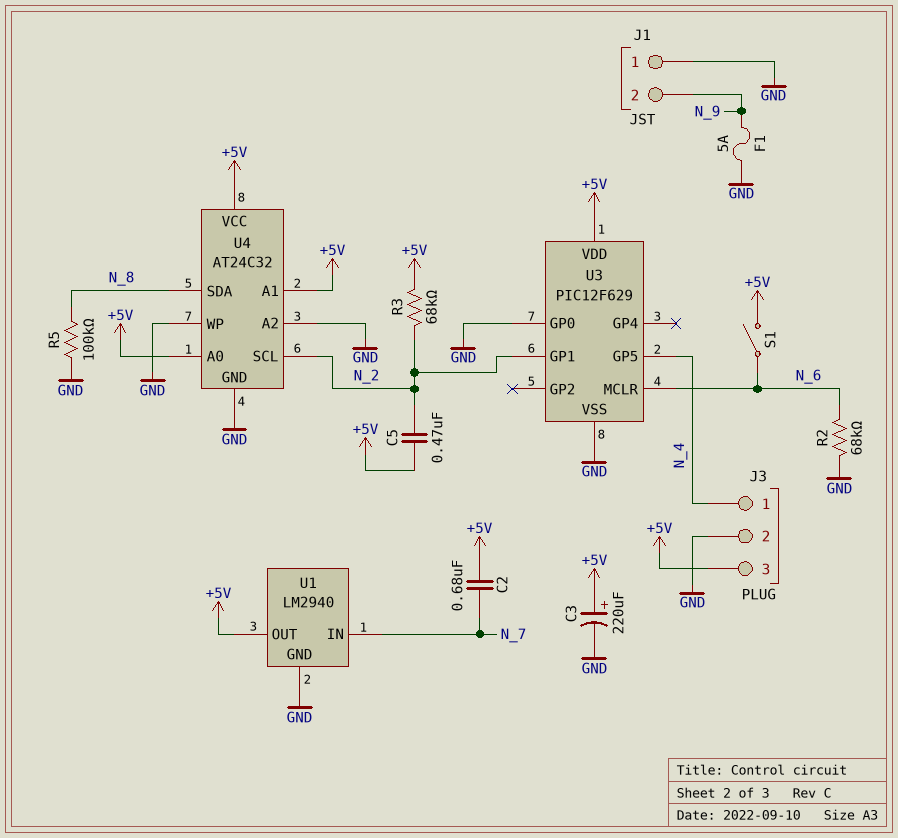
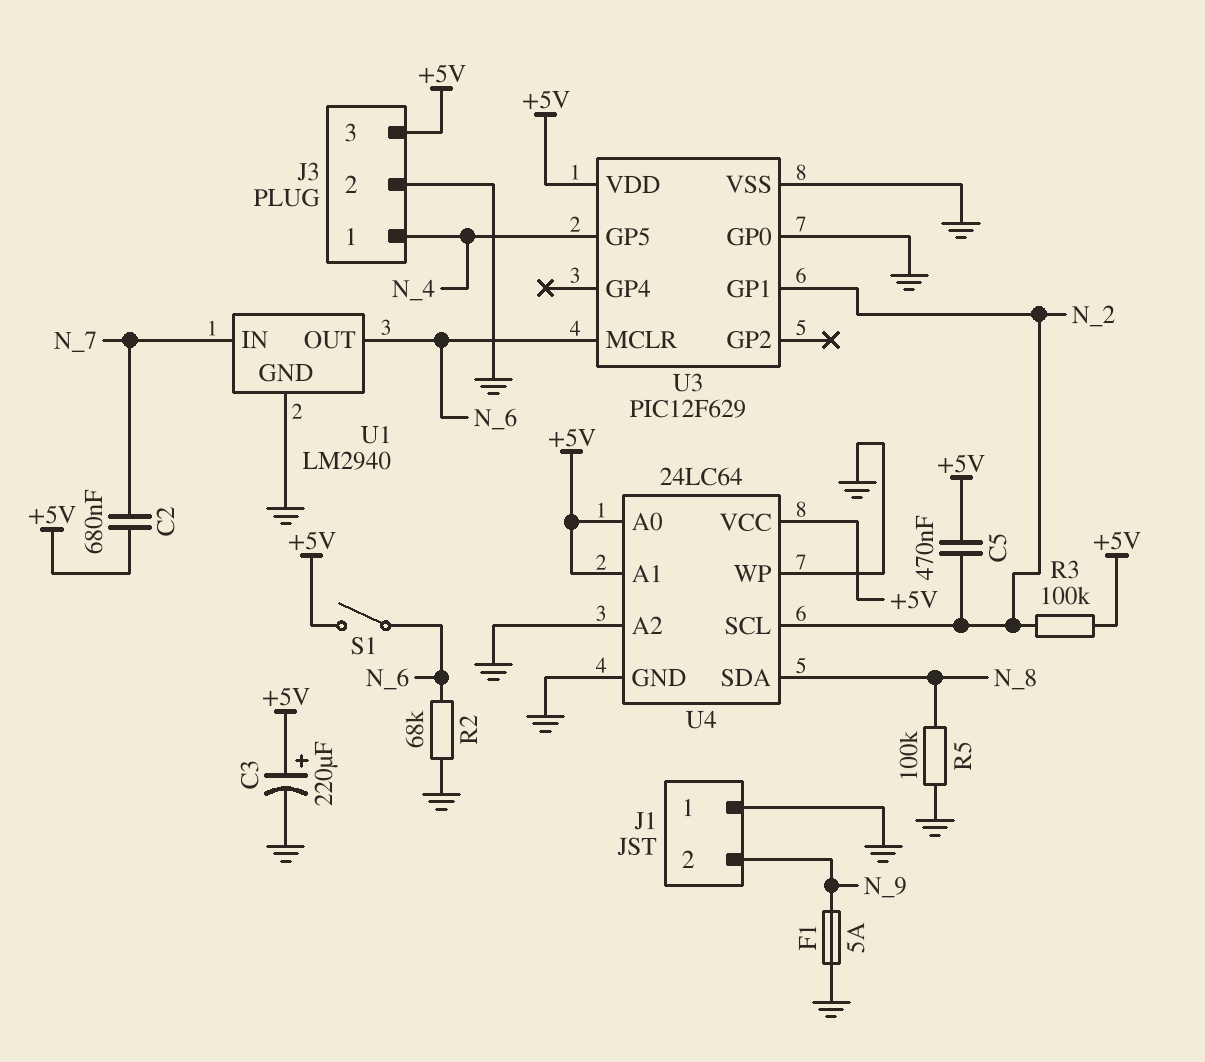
R3: 68k (+5V, N_2) -> 100k (+5V, N_2)
U1 pin OUT: +5V -> N_6
U4: AT24C32 -> 24LC64

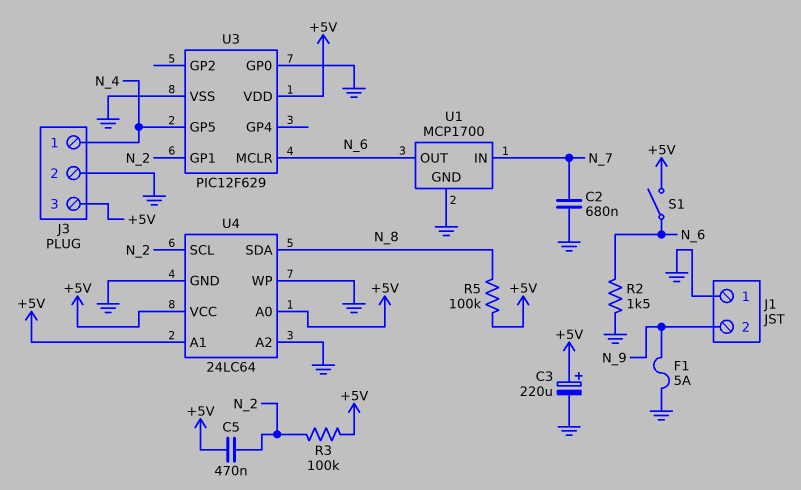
C2: 680nF (+5V, N_7) -> 680nF (GND, N_7)
R2: 68k (GND, N_6) -> 1.5k (GND, N_6)
R5: 100k (GND, N_8) -> 100k (+5V, N_8)
U1: LM2940 -> MCP1700

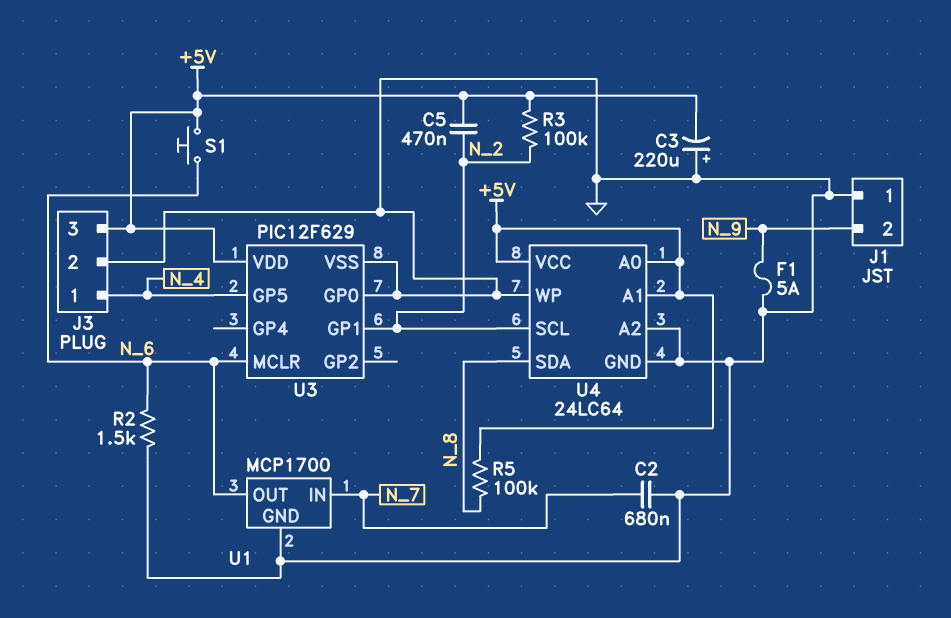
C3: 220uF (plus +5V, minus GND) -> 220uF (plus GND, minus +5V)
S1: switch (+5V, N_6) -> button (+5V, N_6)

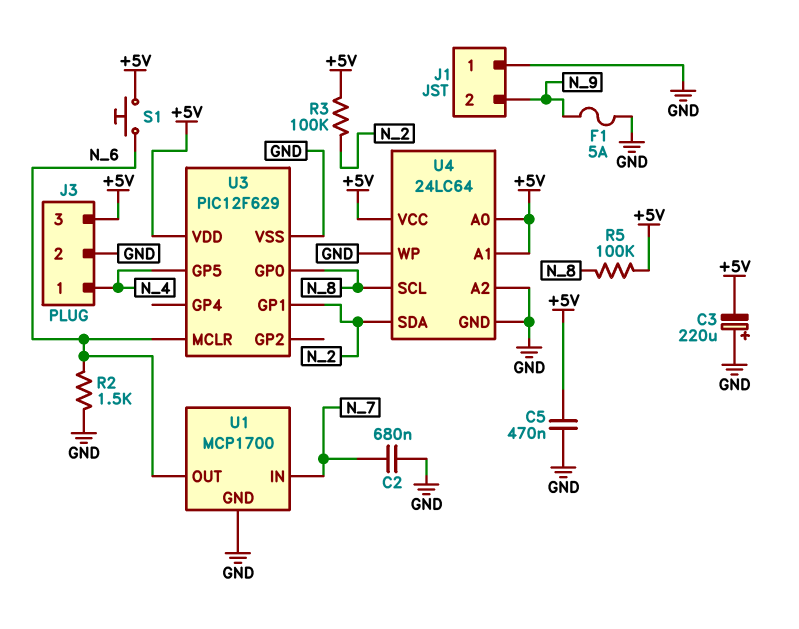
C5: 470nF (+5V, N_2) -> 470nF (+5V, GND)
U3 pin GP0: GND -> N_8
U4 pin SCL: N_2 -> N_8
U4 pin SDA: N_8 -> N_2

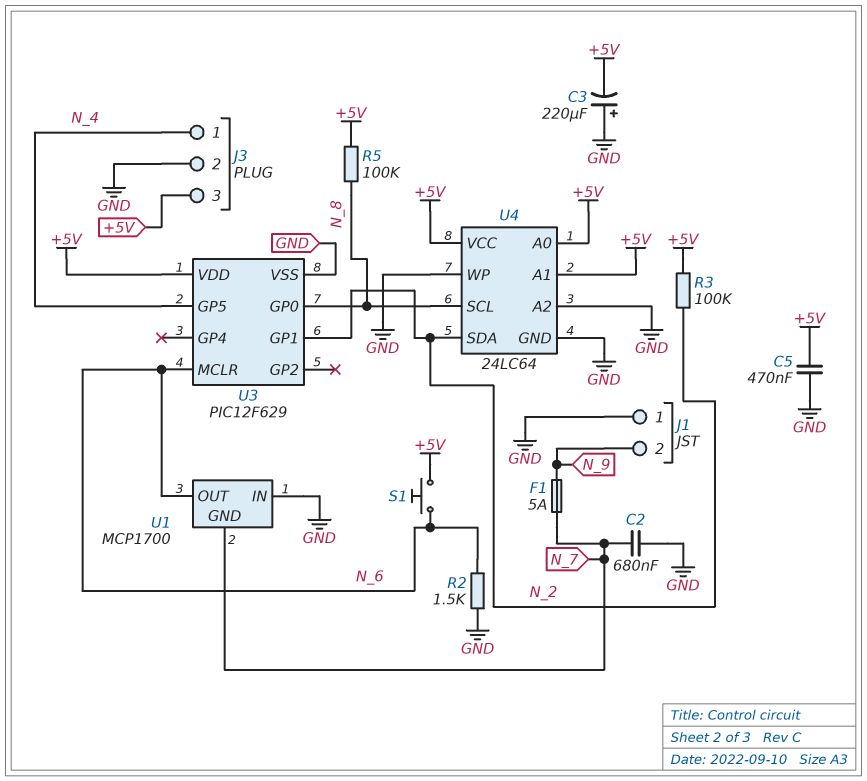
F1: 5A (GND, N_9) -> 5A (N_7, N_9)
U1 pin GND: GND -> N_7
U1 pin IN: N_7 -> GND

